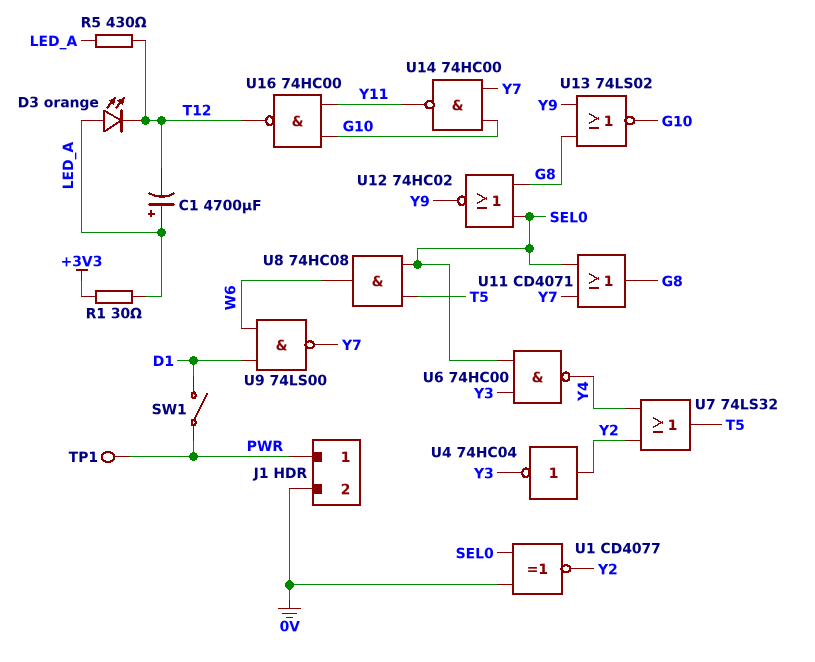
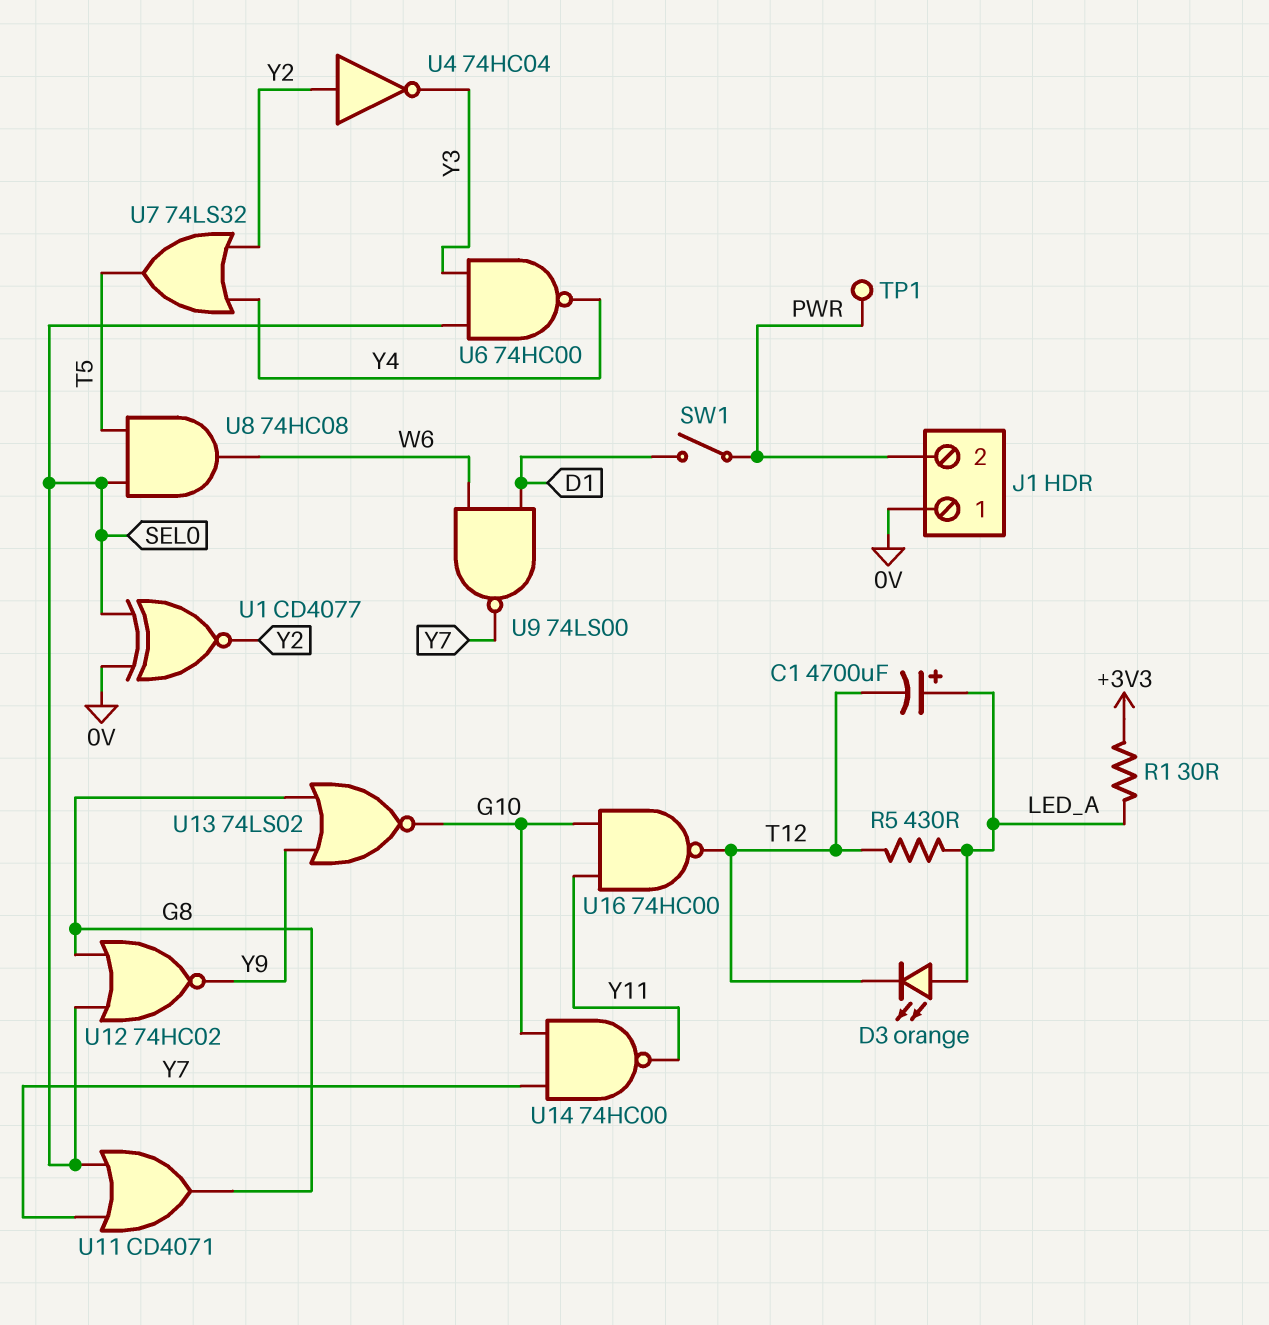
J1 pin 1: PWR -> 0V
J1 pin 2: 0V -> PWR

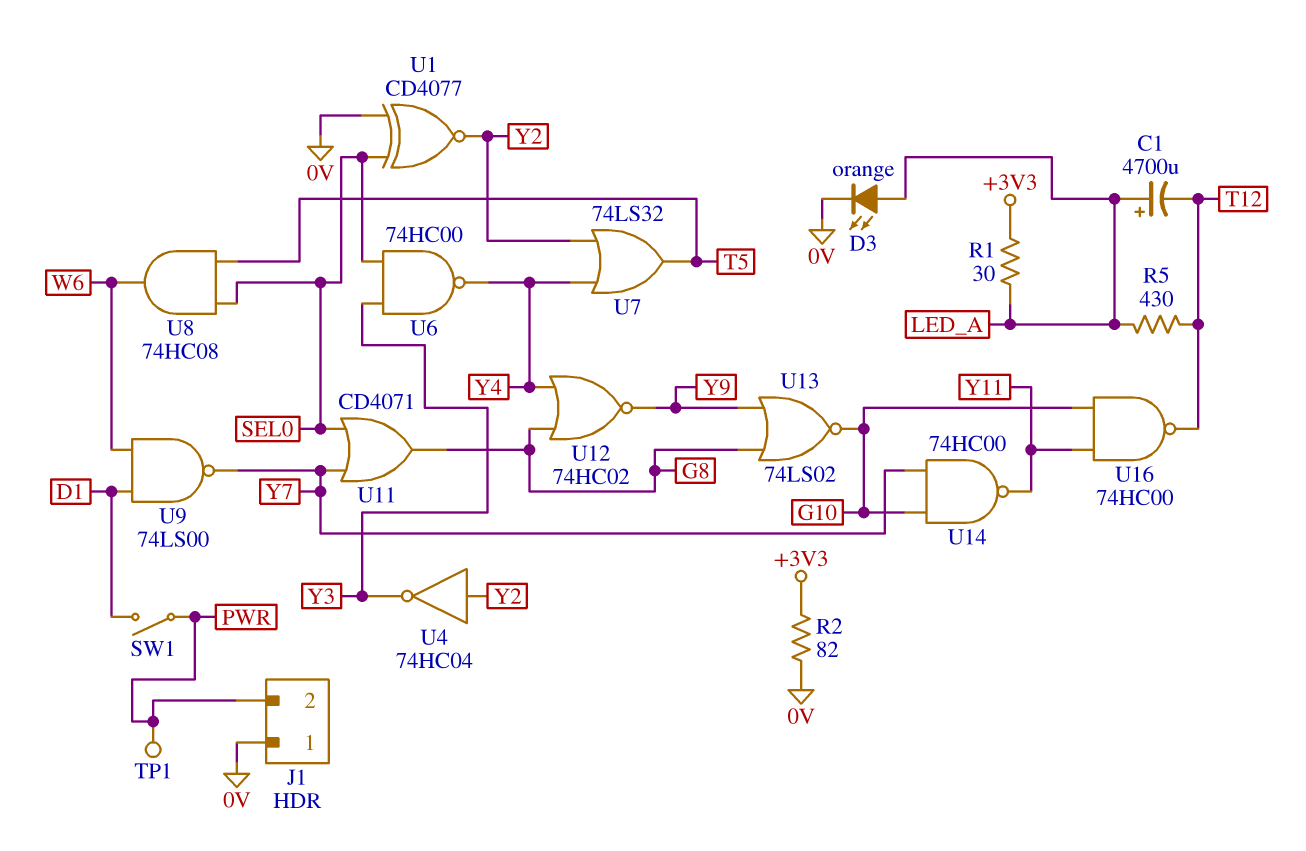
D3: LED orange (A LED_A, K T12) -> LED orange (A LED_A, K 0V)
R2: none -> 82 (+3V3, 0V)
U12: NOR 74HC02 (in G8, in SEL0, out Y9) -> NOR 74HC02 (in G8, in Y4, out Y9)

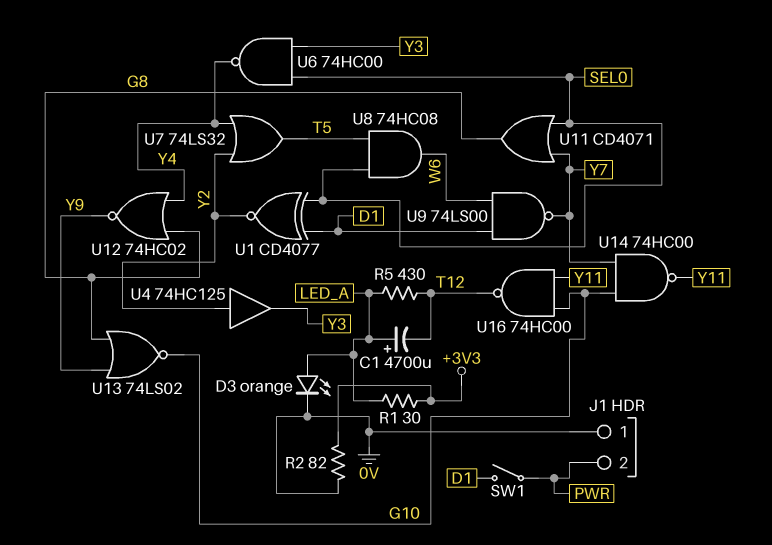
TP1: test point (PWR) -> none
U1: XNOR CD4077 (in 0V, in SEL0, out Y2) -> XNOR CD4077 (in D1, in SEL0, out Y2)
U4: NOT 74HC04 (in Y2, out Y3) -> buffer 74HC125 (in Y2, out Y3)

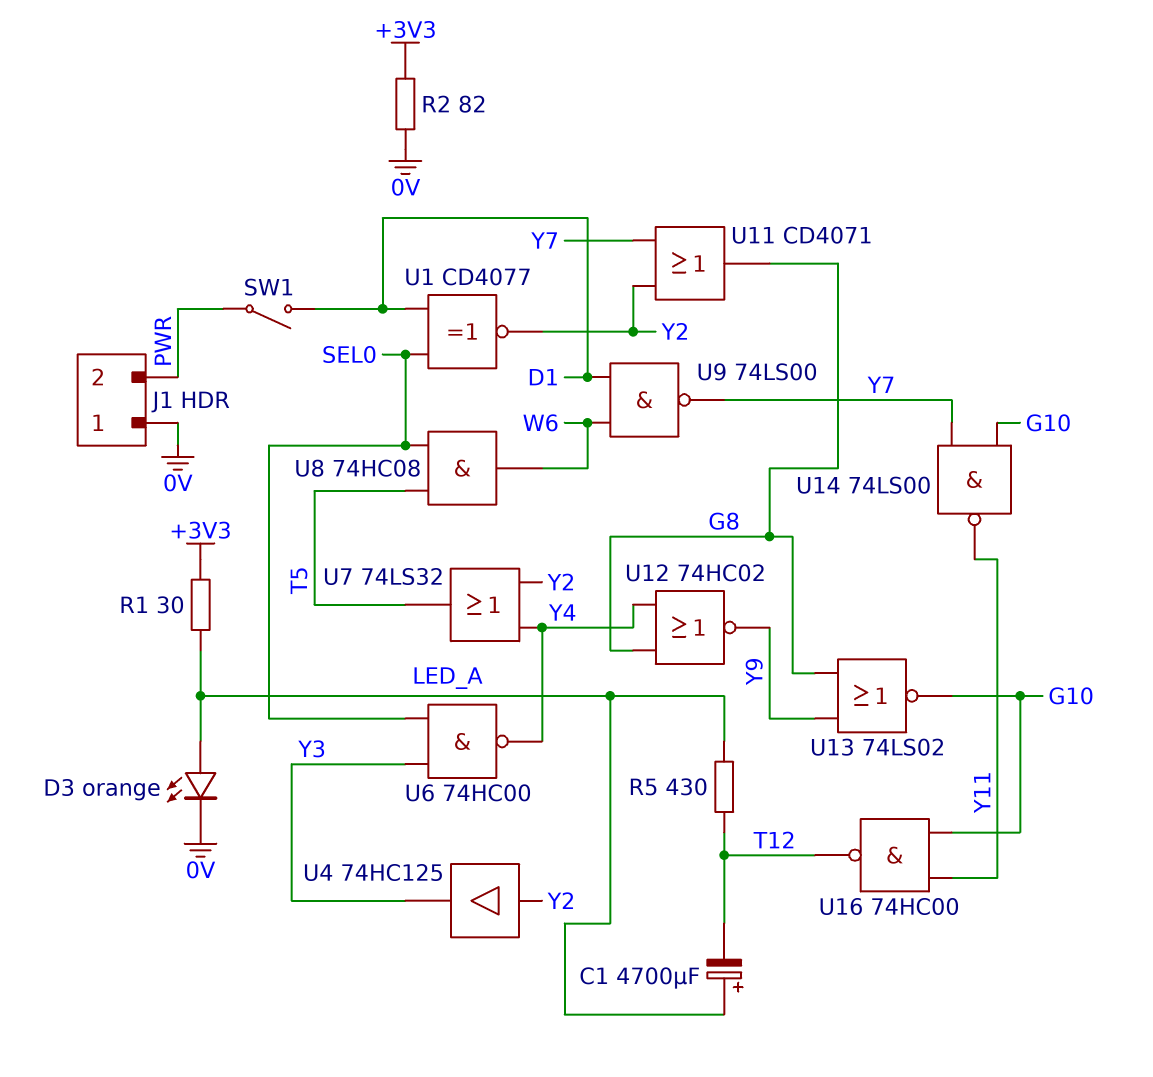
U11: OR CD4071 (in SEL0, in Y7, out G8) -> OR CD4071 (in Y2, in Y7, out G8)
U14: NAND 74HC00 (in G10, in Y7, out Y11) -> NAND 74LS00 (in G10, in Y7, out Y11)

